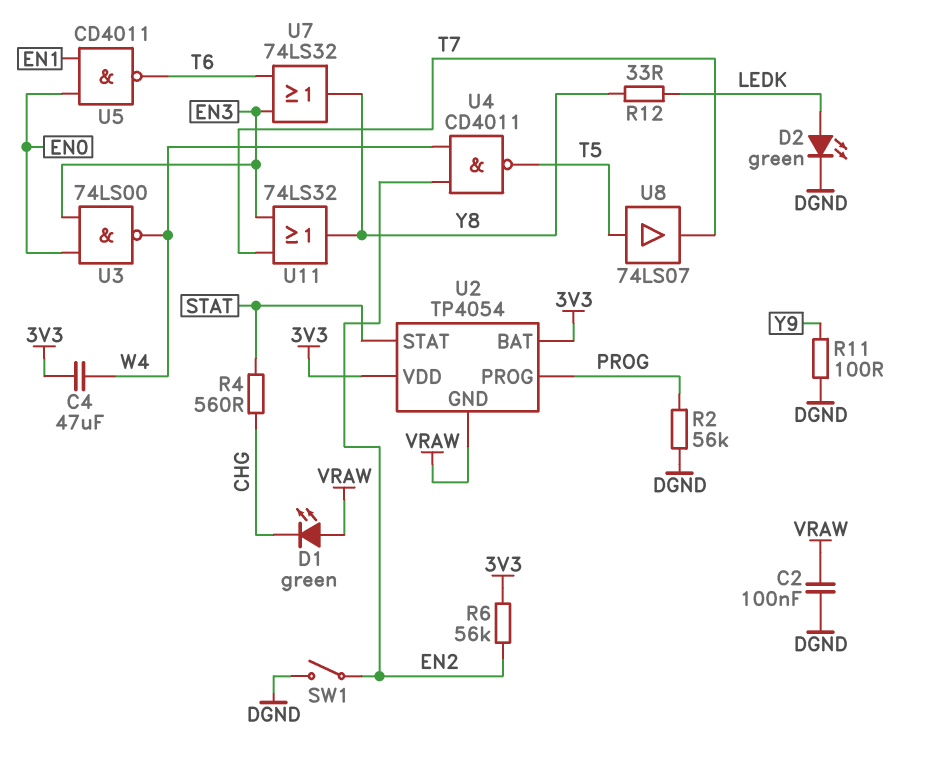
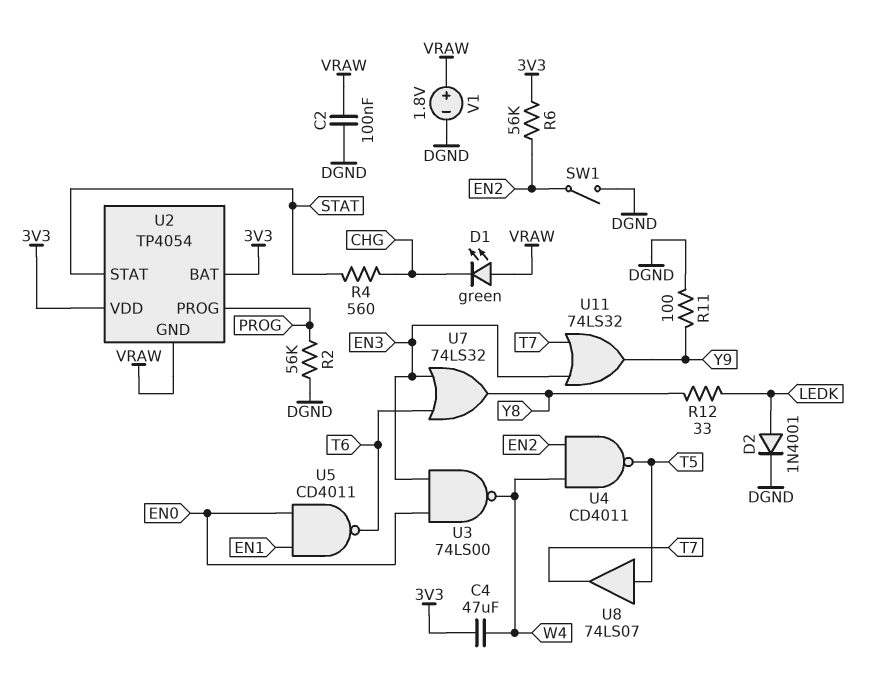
D2: LED green (A LEDK, K DGND) -> diode 1N4001 (A LEDK, K DGND)
U11: OR 74LS32 (in EN3, in T7, out Y8) -> OR 74LS32 (in EN3, in T7, out Y9)
V1: none -> 1.8V (plus VRAW, minus DGND)

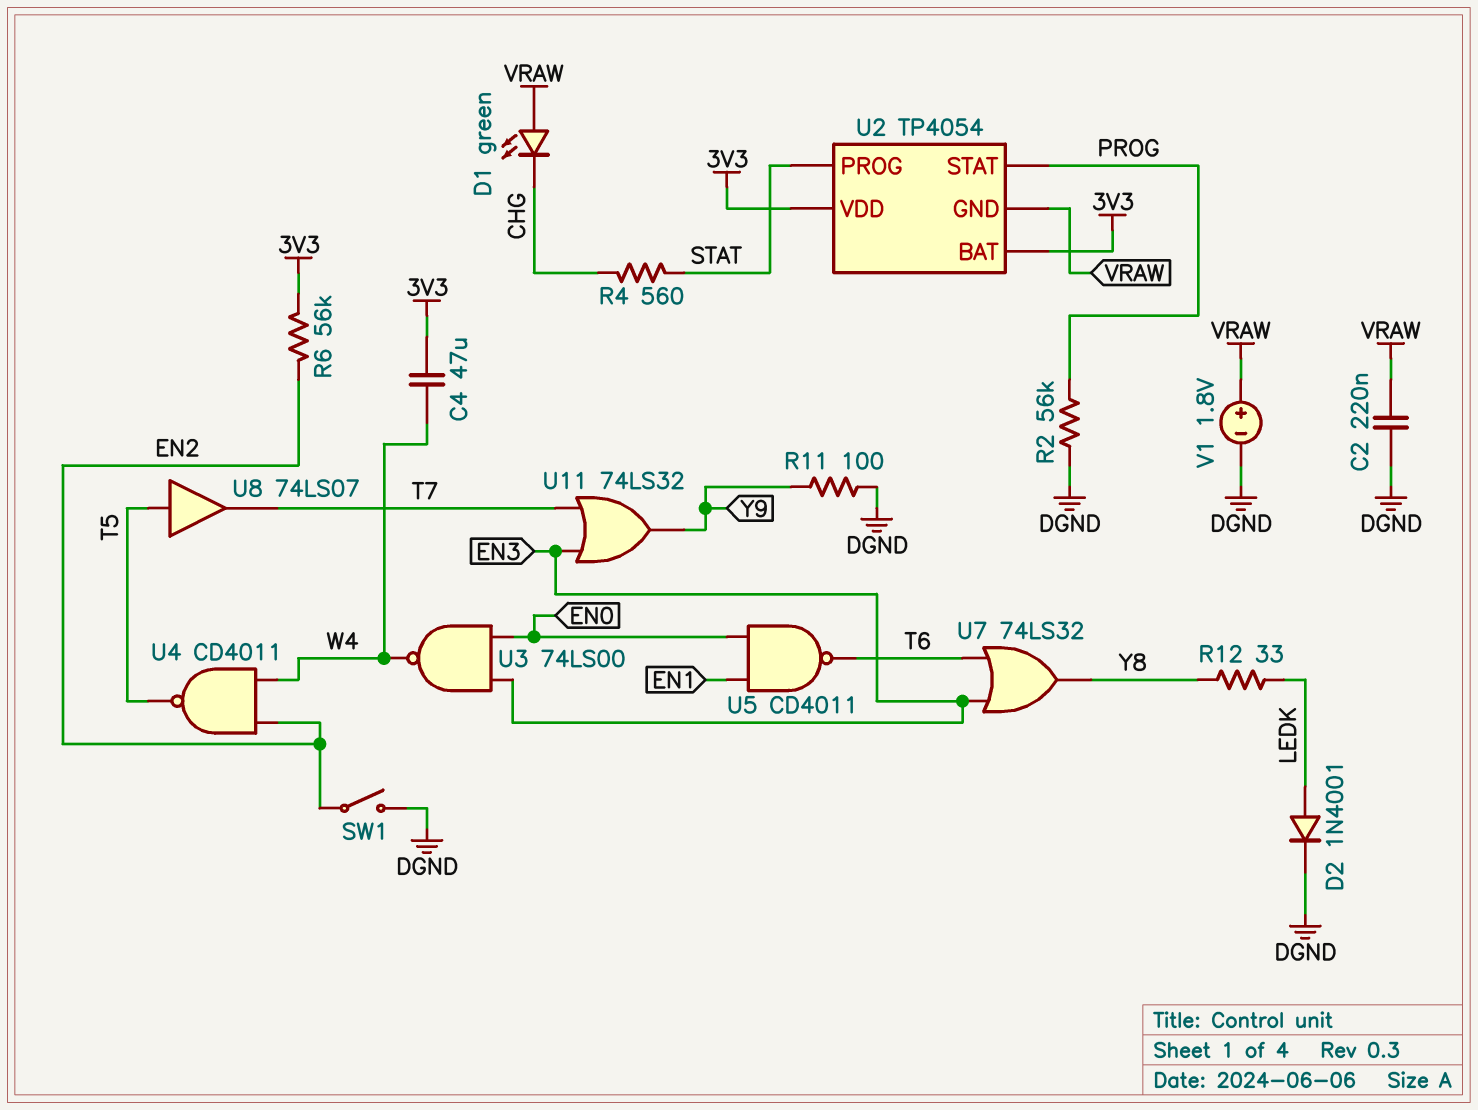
C2: 100nF (DGND, VRAW) -> 220nF (DGND, VRAW)
U2 pin PROG: PROG -> STAT
U2 pin STAT: STAT -> PROG

